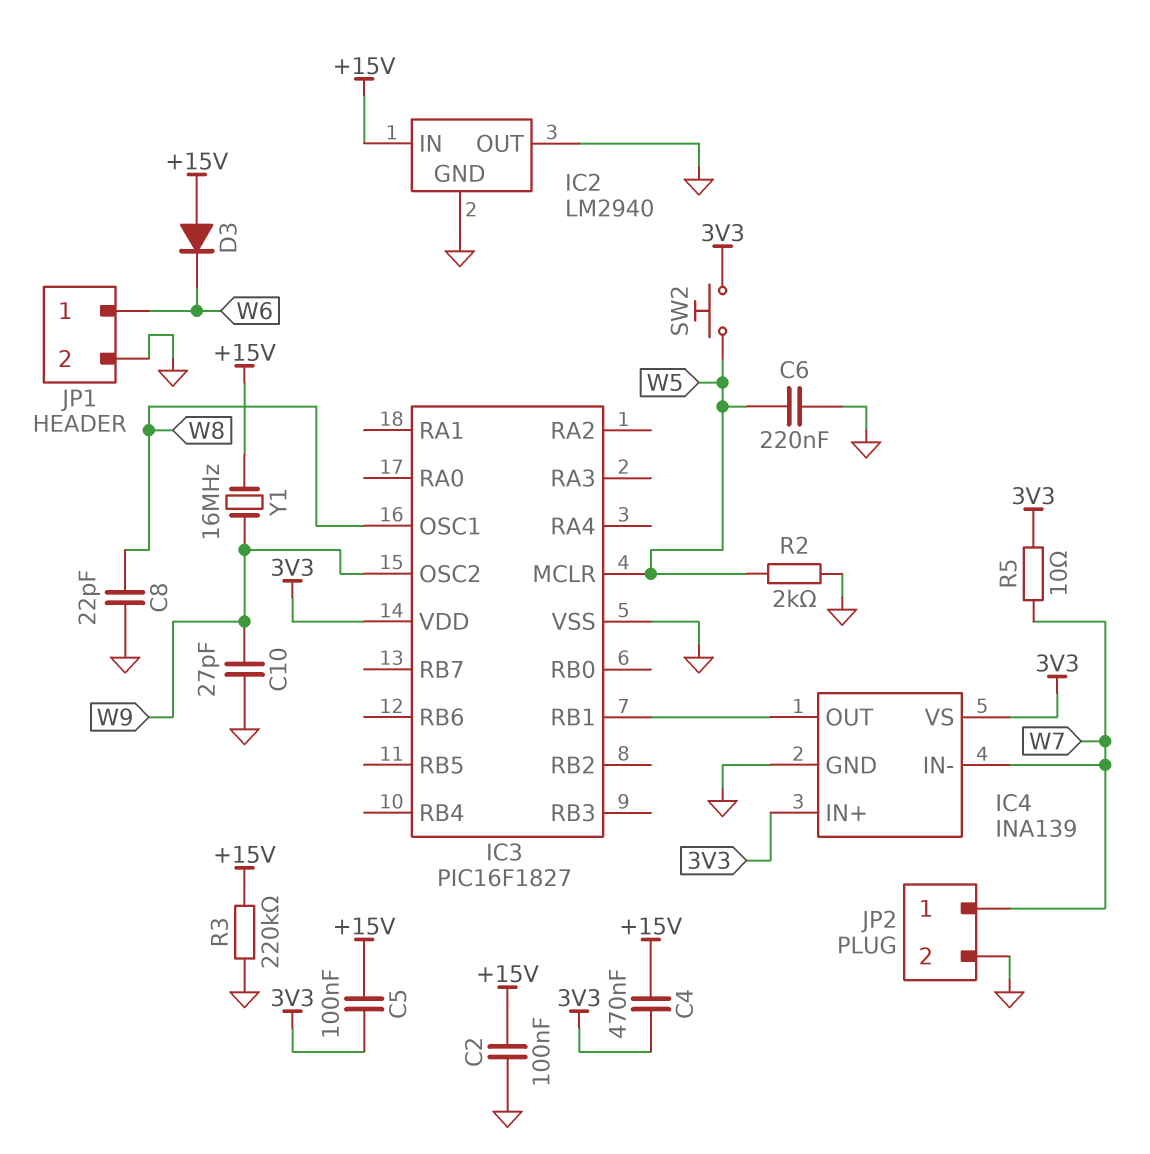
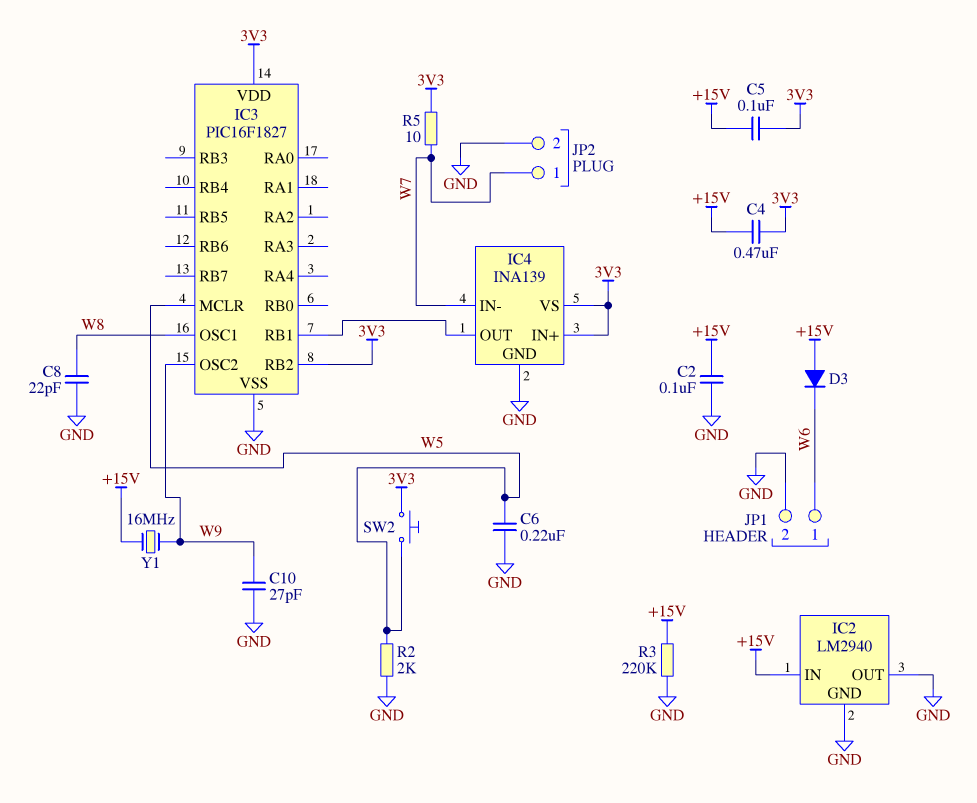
IC3 pin RB2: none -> 3V3

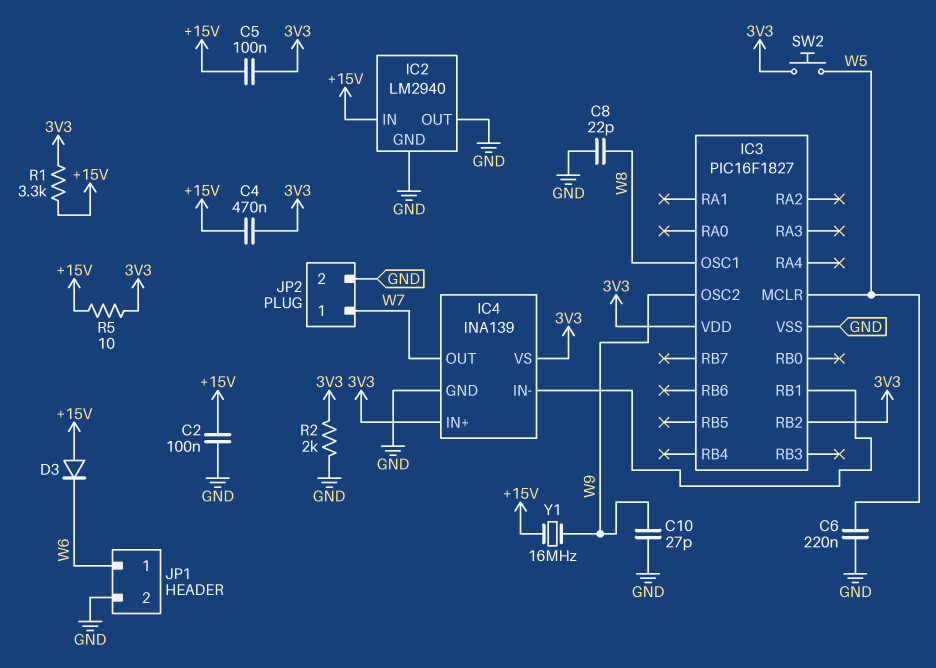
IC4 pin IN-: W7 -> IC3/RB1
IC4 pin OUT: IC3/RB1 -> W7
R1: none -> 3.3k (+15V, 3V3)
R2: 2k (GND, W5) -> 2k (3V3, GND)
R3: 220k (+15V, GND) -> none
R5: 10 (3V3, W7) -> 10 (+15V, 3V3)

